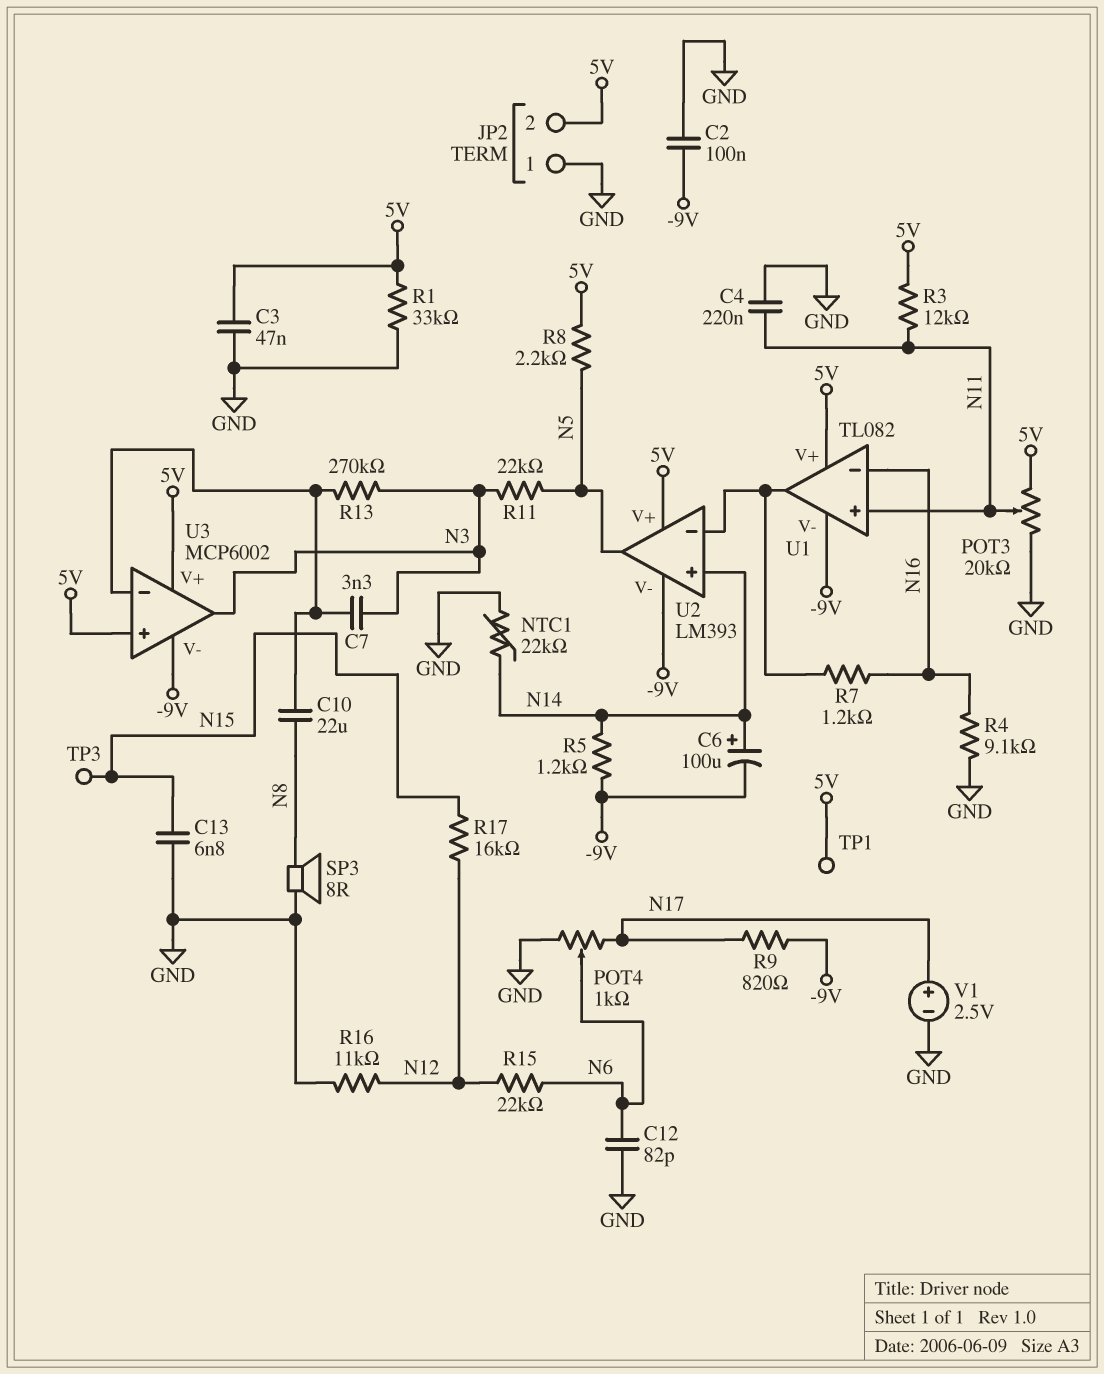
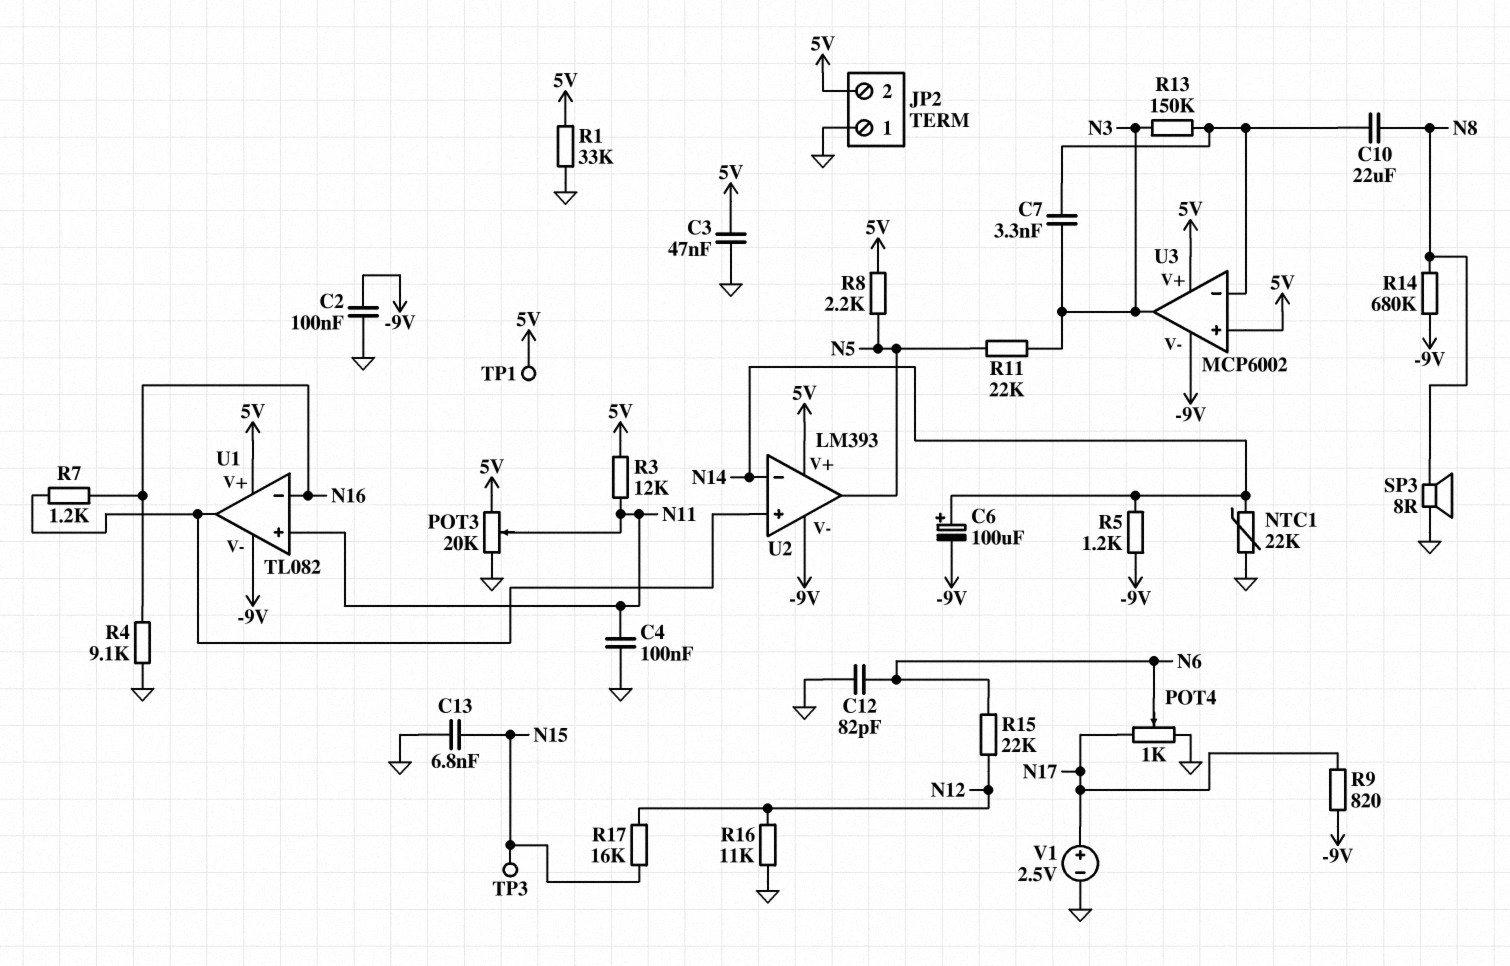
C4: 220nF (GND, N11) -> 100nF (GND, N11)
R13: 270k (N3, U3/in-) -> 150k (N3, U3/in-)
R14: none -> 680k (-9V, N8)
U2 pin in+: N14 -> U1/out
U2 pin in-: U1/out -> N14

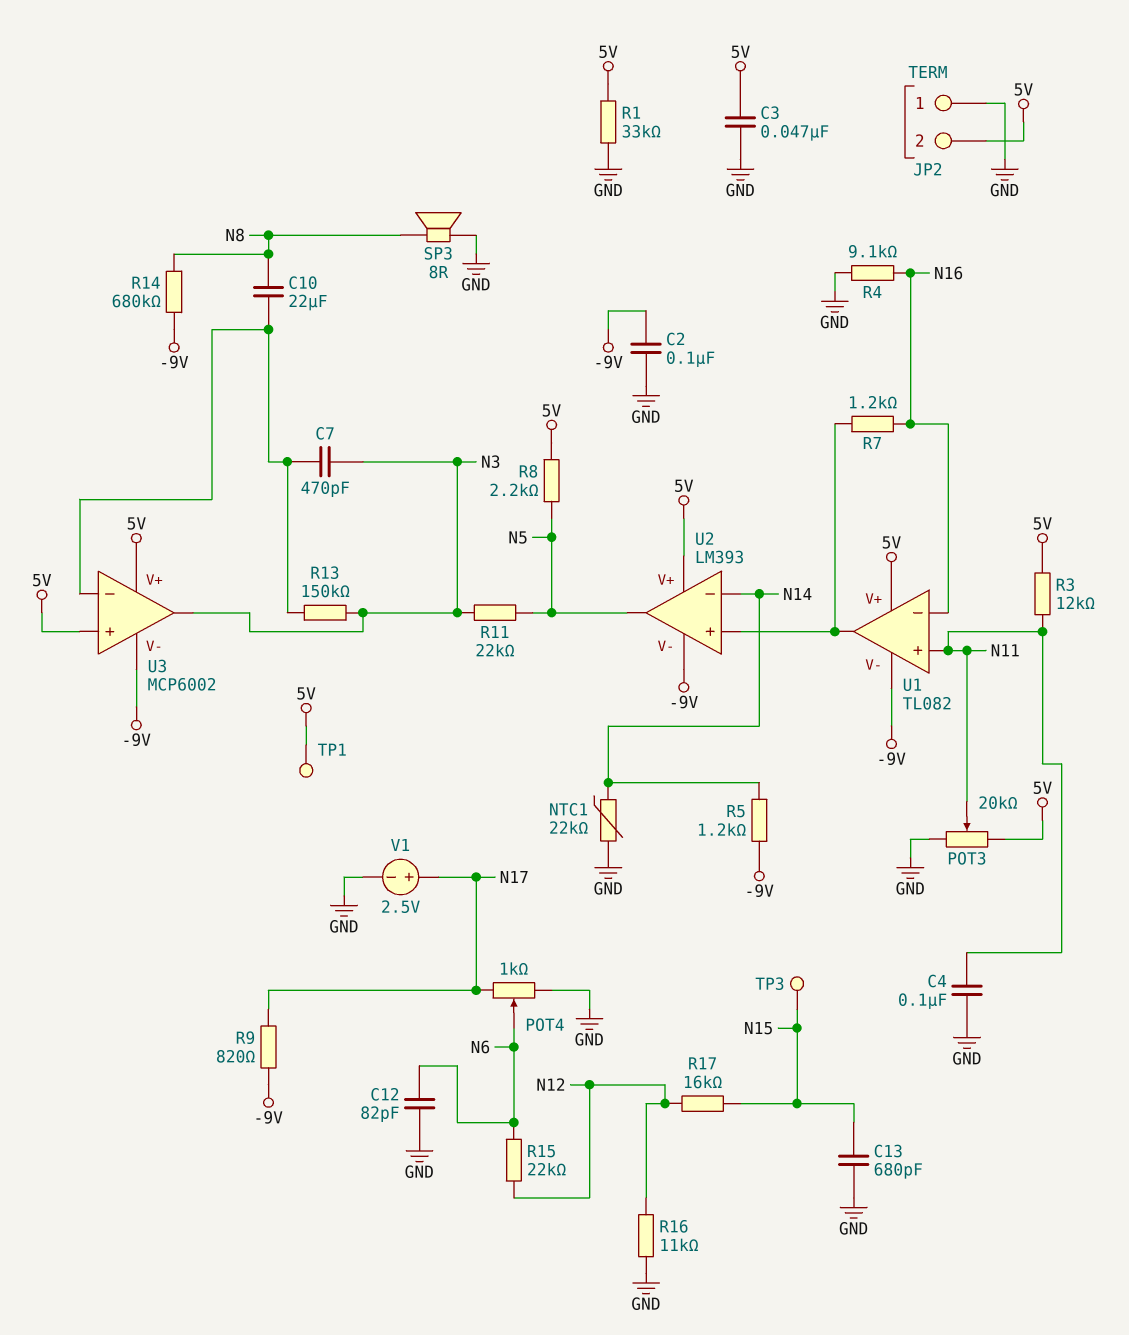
C6: 100uF (plus N14, minus -9V) -> none
C7: 3.3nF (N3, U3/in-) -> 470pF (N3, U3/in-)
C13: 6.8nF (GND, N15) -> 680pF (GND, N15)

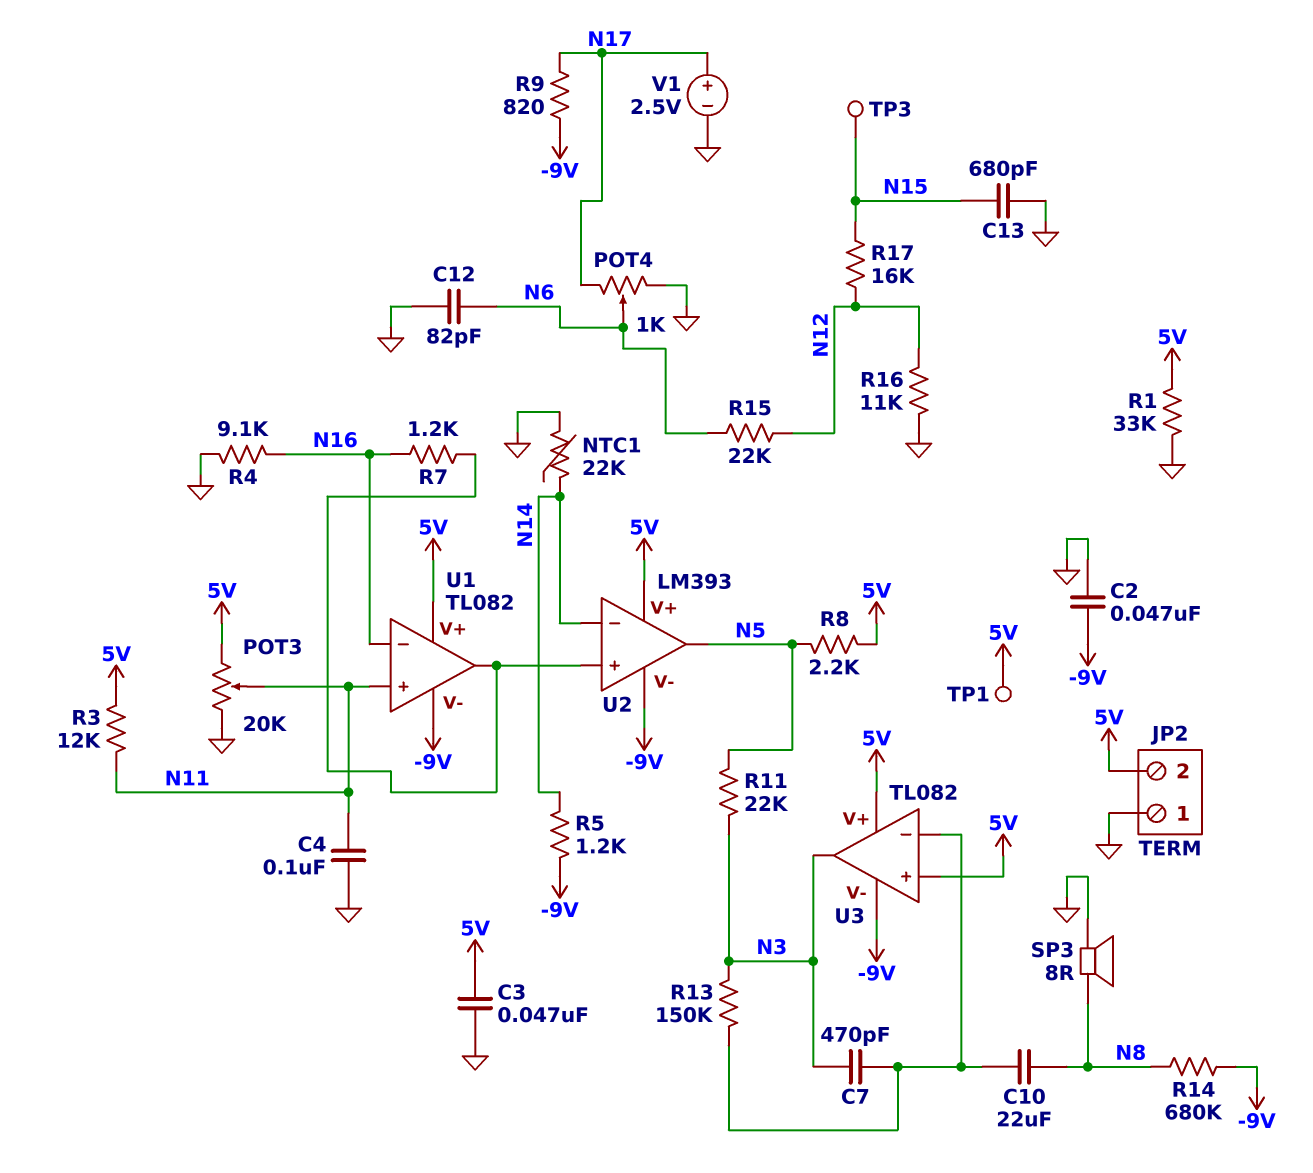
C2: 100nF (-9V, GND) -> 47nF (-9V, GND)
U3: MCP6002 -> TL082

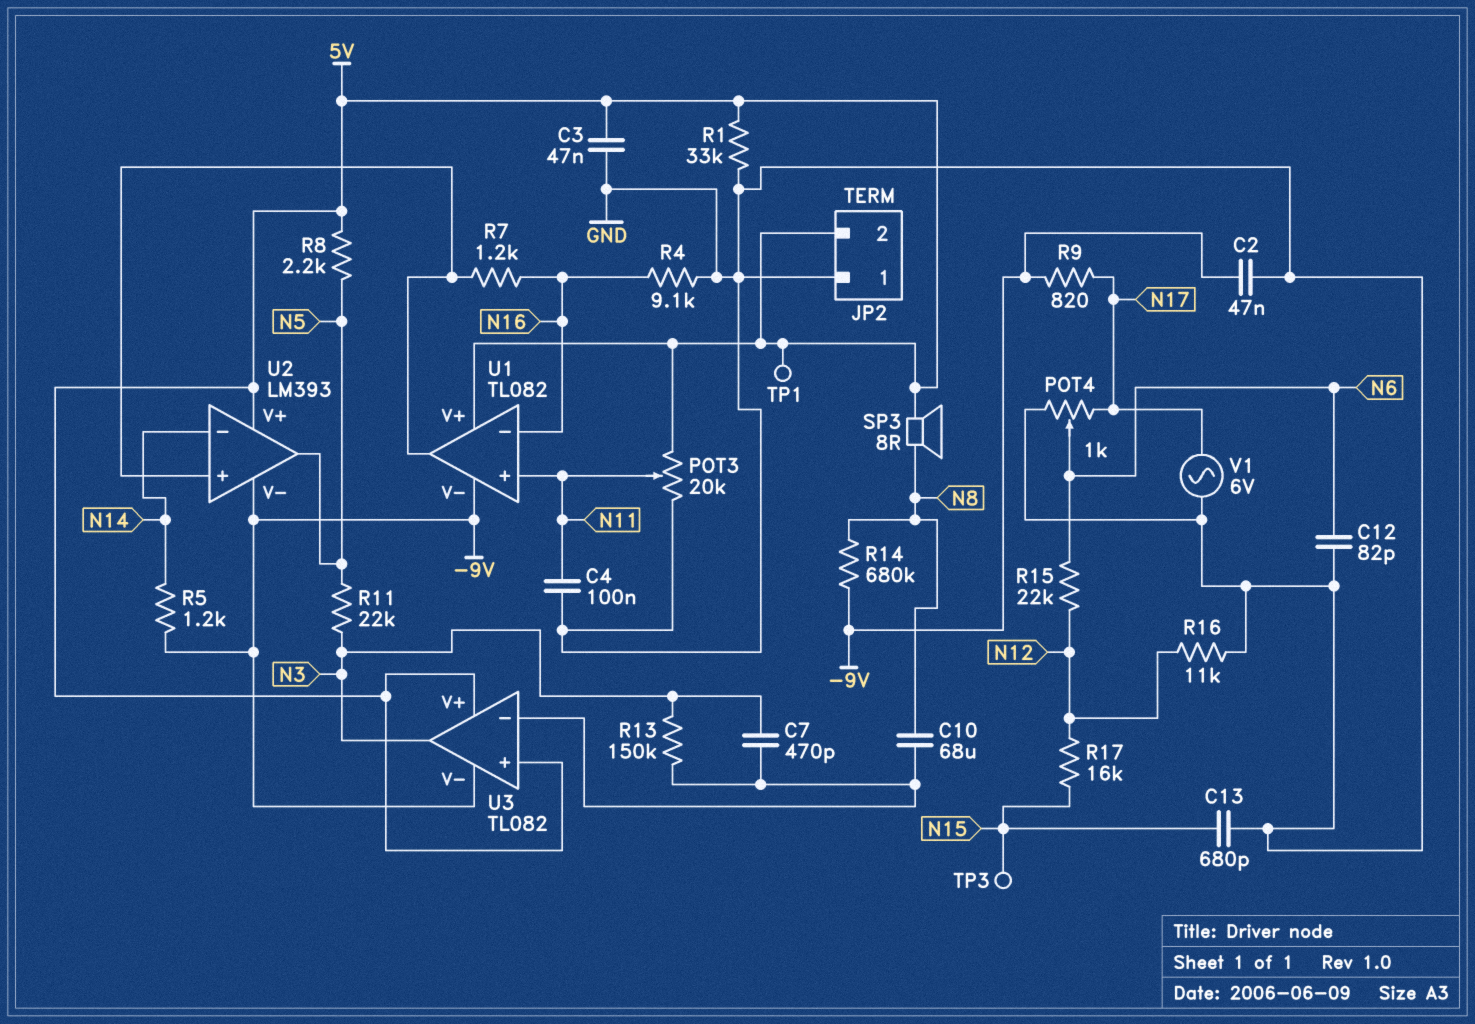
C10: 22uF (N8, U3/in-) -> 68uF (N8, U3/in-)
NTC1: 22k (GND, N14) -> none
R3: 12k (5V, N11) -> none
SP3: speaker 8R (GND, N8) -> speaker 8R (5V, N8)
V1: 2.5V (plus N17, minus GND) -> AC 6V (GND, N17)

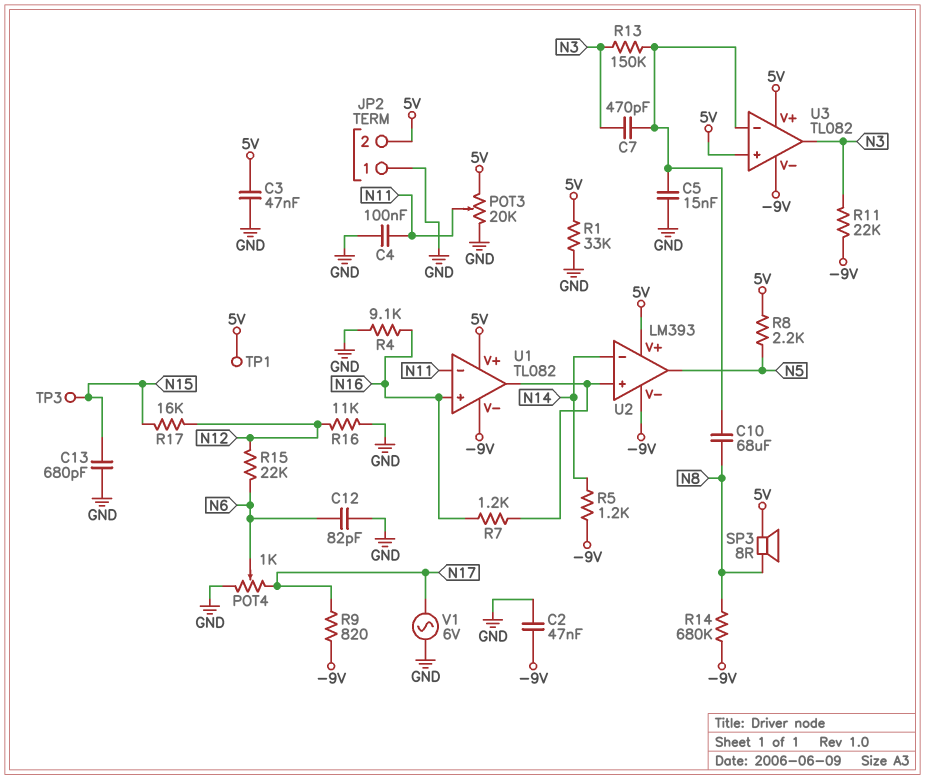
C5: none -> 15nF (GND, U3/in-)
R11: 22k (N3, N5) -> 22k (-9V, N3)
U1 pin in+: N11 -> N16
U1 pin in-: N16 -> N11

